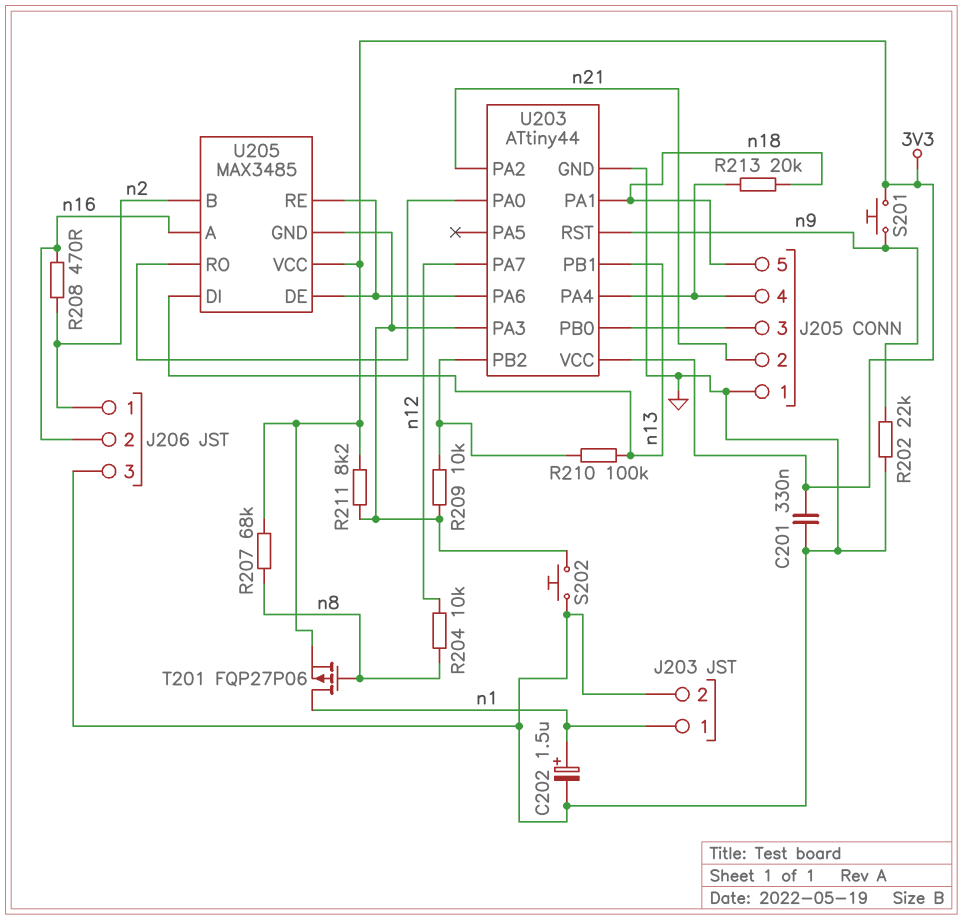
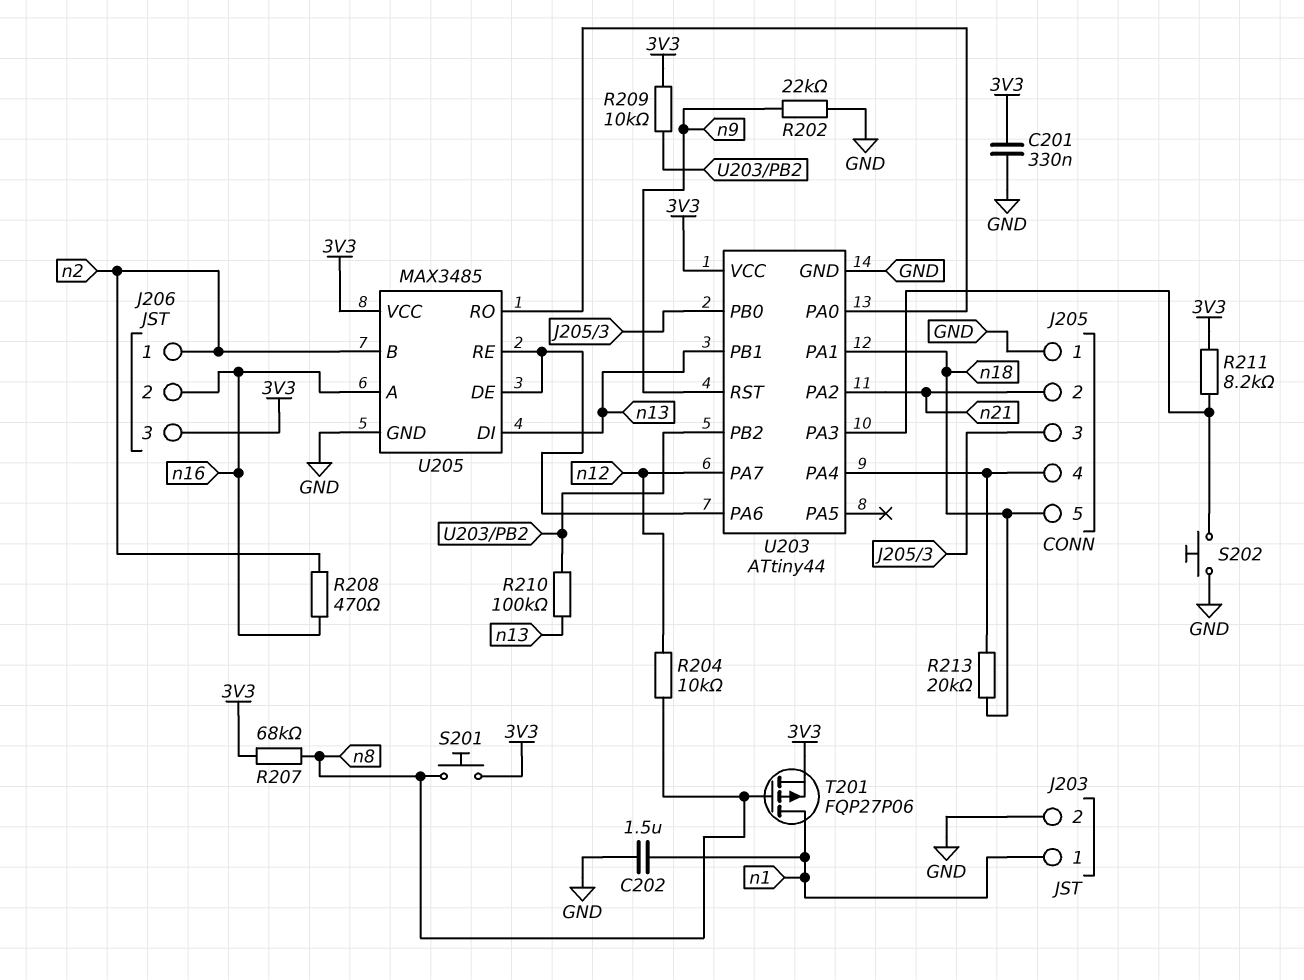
C202: 1.5uF (plus n1, minus GND) -> 1.5uF (GND, n1)
J206 pin 3: GND -> 3V3
R209: 10k (U203/PA3, U203/PB2) -> 10k (3V3, U203/PB2)
S201: button (3V3, n9) -> button (3V3, n8)
U205 pin GND: U203/PA3 -> GND

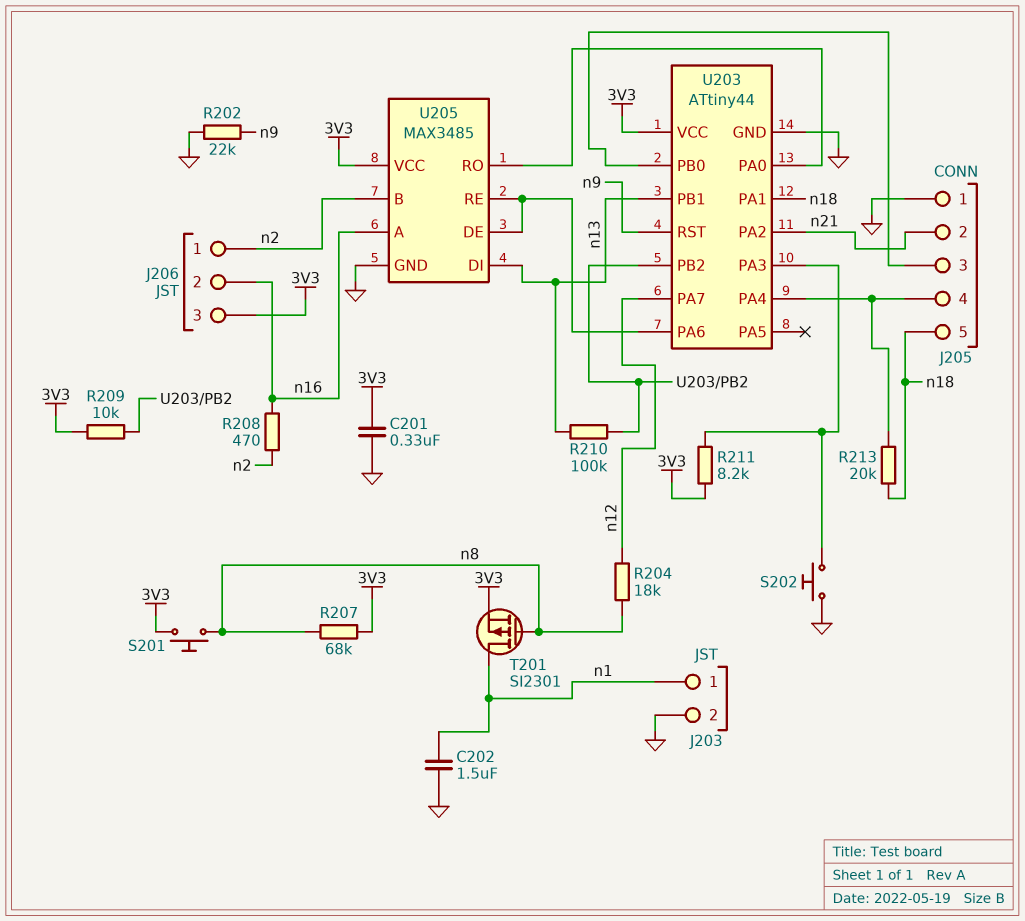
R204: 10k (n8, n12) -> 18k (n8, n12)
T201: PMOS FQP27P06 (G n8, D n1, S 3V3) -> PMOS SI2301 (G n8, D n1, S 3V3)

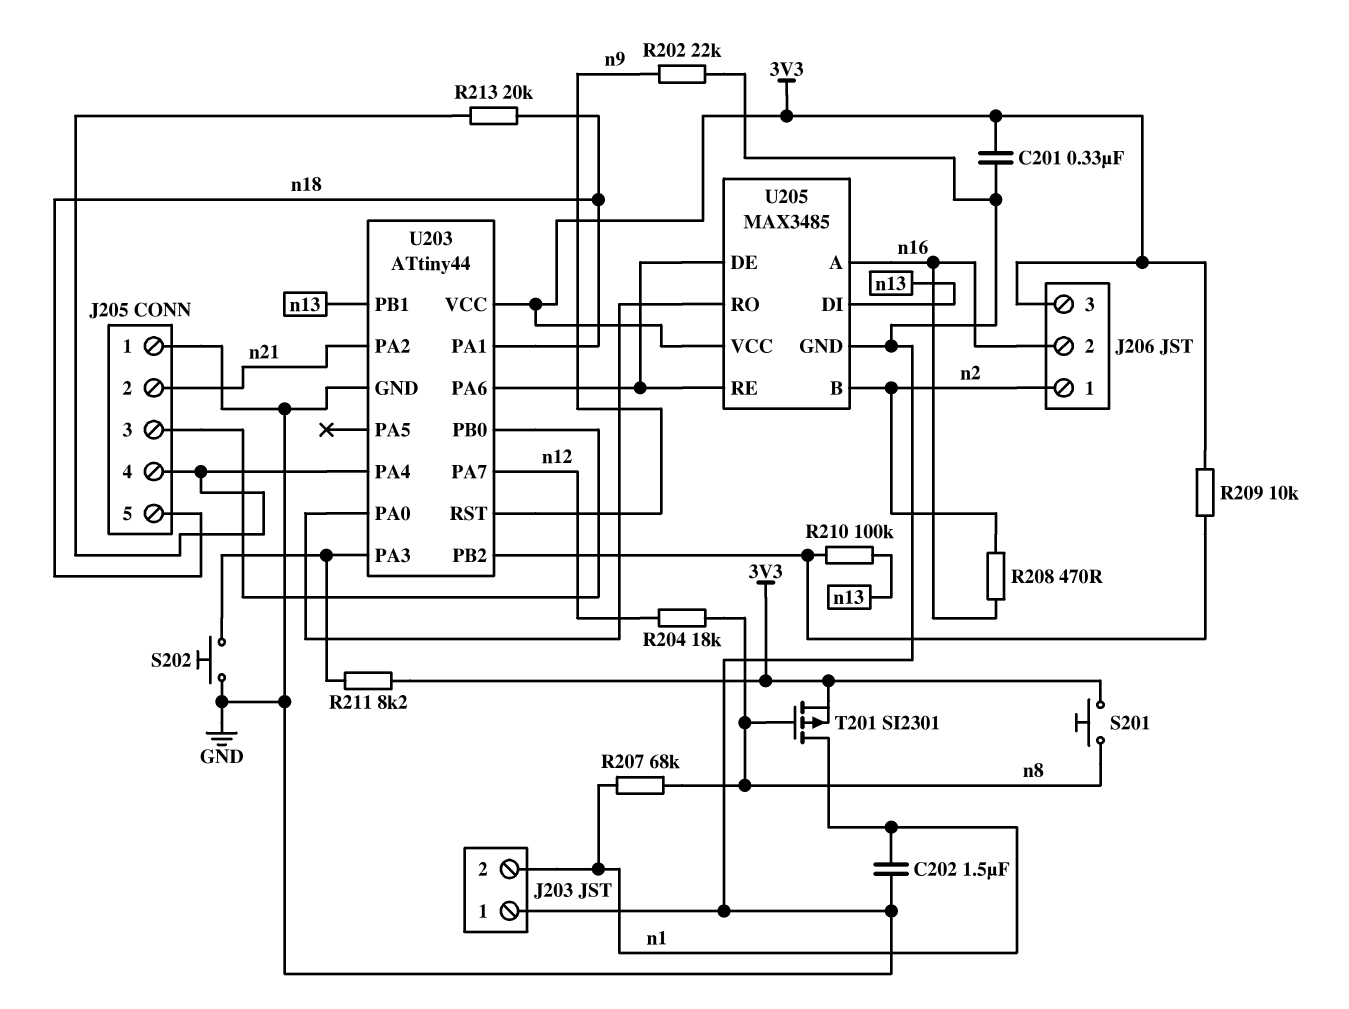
J203 pin 1: n1 -> GND
J203 pin 2: GND -> n1
R207: 68k (3V3, n8) -> 68k (n1, n8)

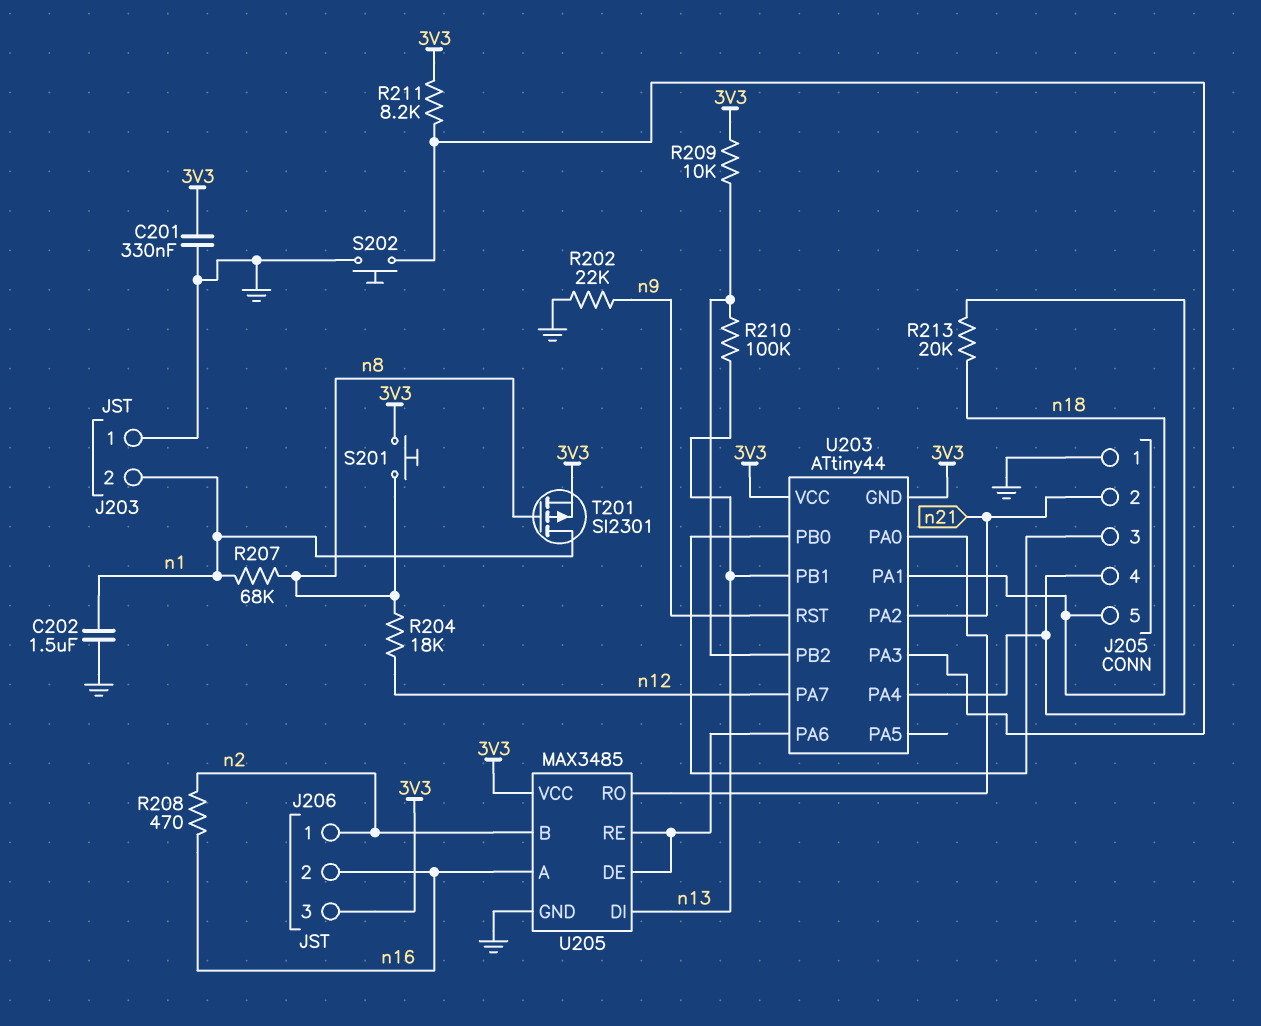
U203 pin GND: GND -> 3V3

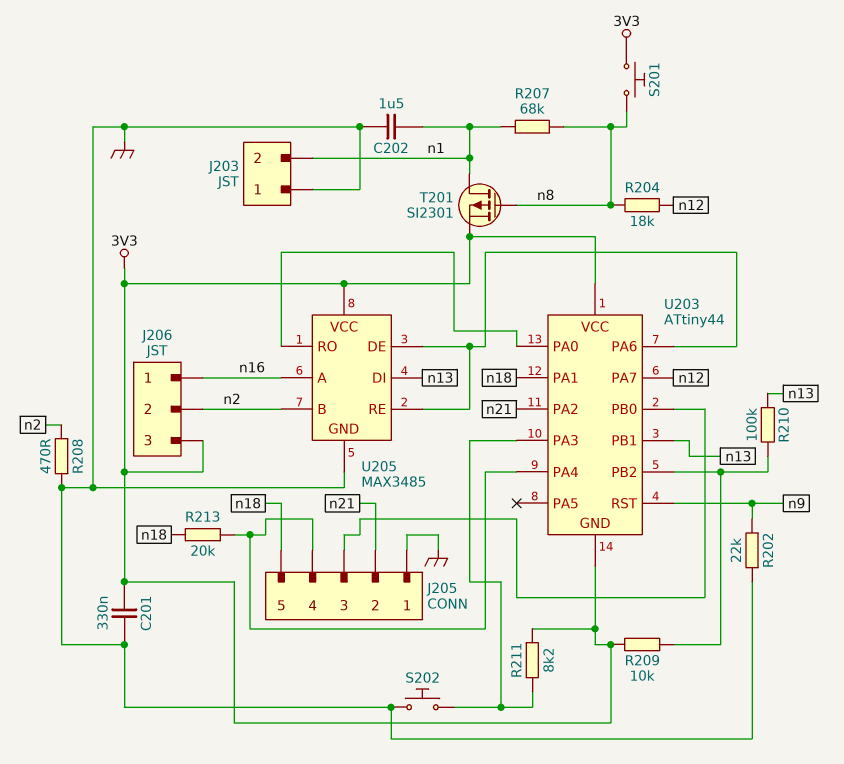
J206 pin 1: n2 -> n16
J206 pin 2: n16 -> n2
R208: 470 (n2, n16) -> 470 (GND, n2)

